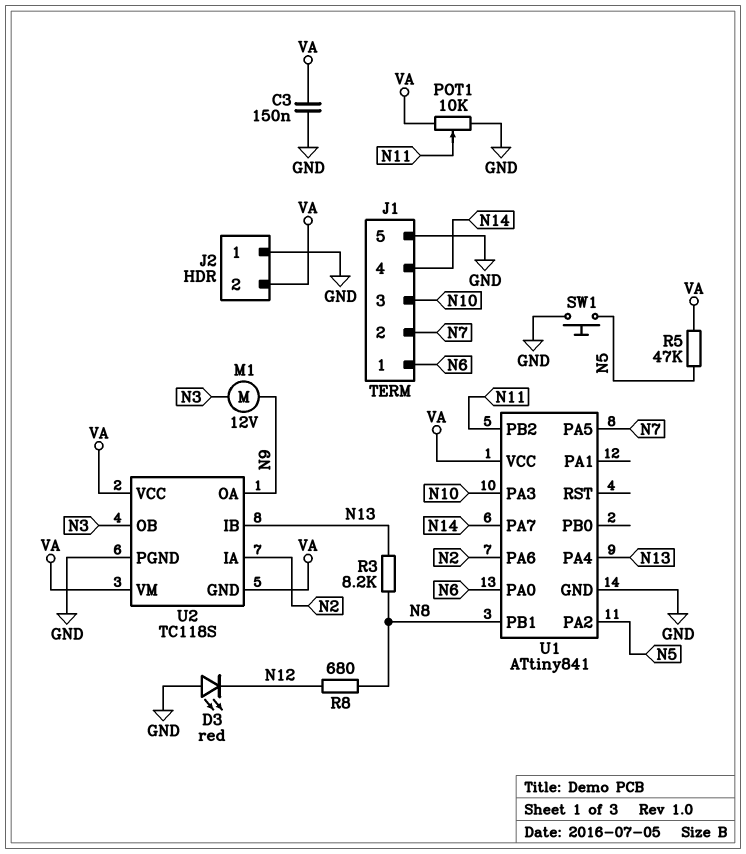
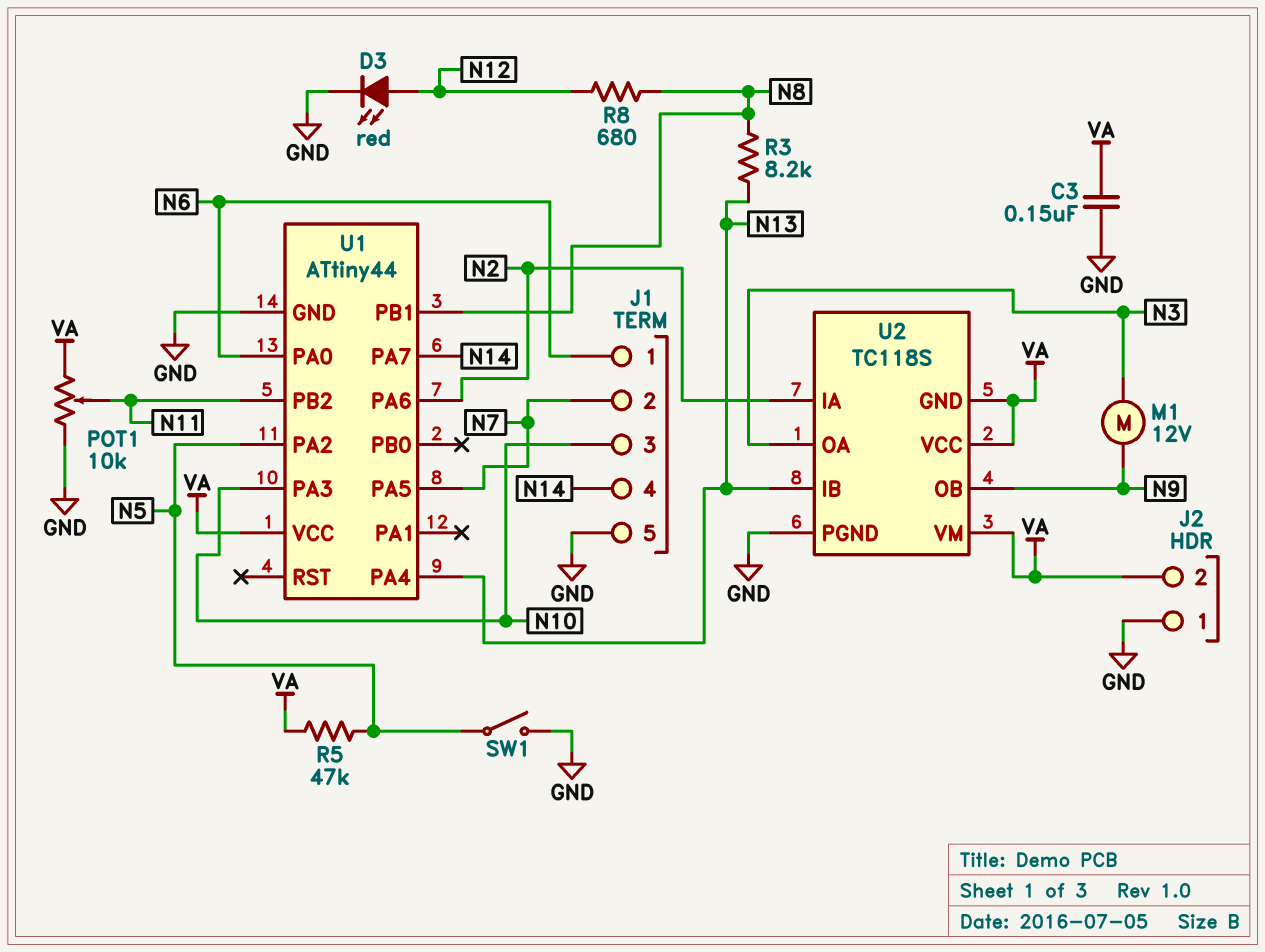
D3: LED red (A GND, K N12) -> LED red (A N12, K GND)
SW1: button (GND, N5) -> switch (GND, N5)
U1: ATtiny841 -> ATtiny44
U2 pin OA: N9 -> N3
U2 pin OB: N3 -> N9

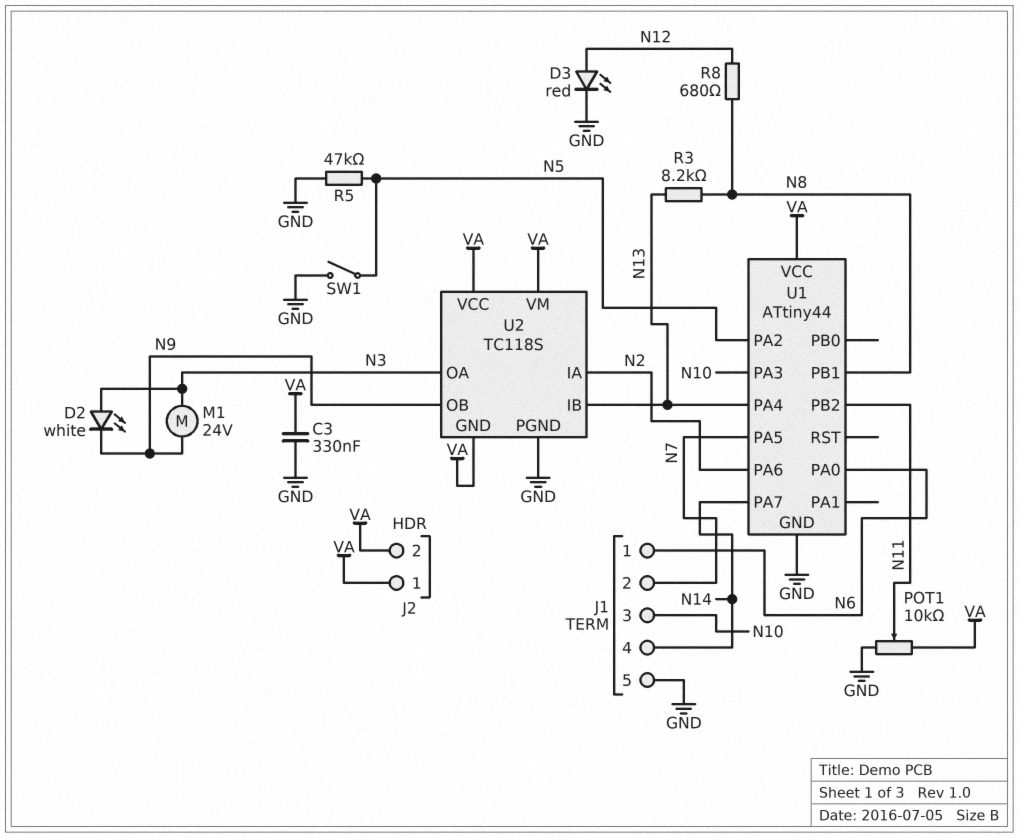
C3: 150nF (GND, VA) -> 330nF (GND, VA)
D2: none -> LED white (A N3, K N9)
J2 pin 1: GND -> VA
M1: motor 12V (N3, N9) -> motor 24V (N3, N9)
R5: 47k (N5, VA) -> 47k (GND, N5)

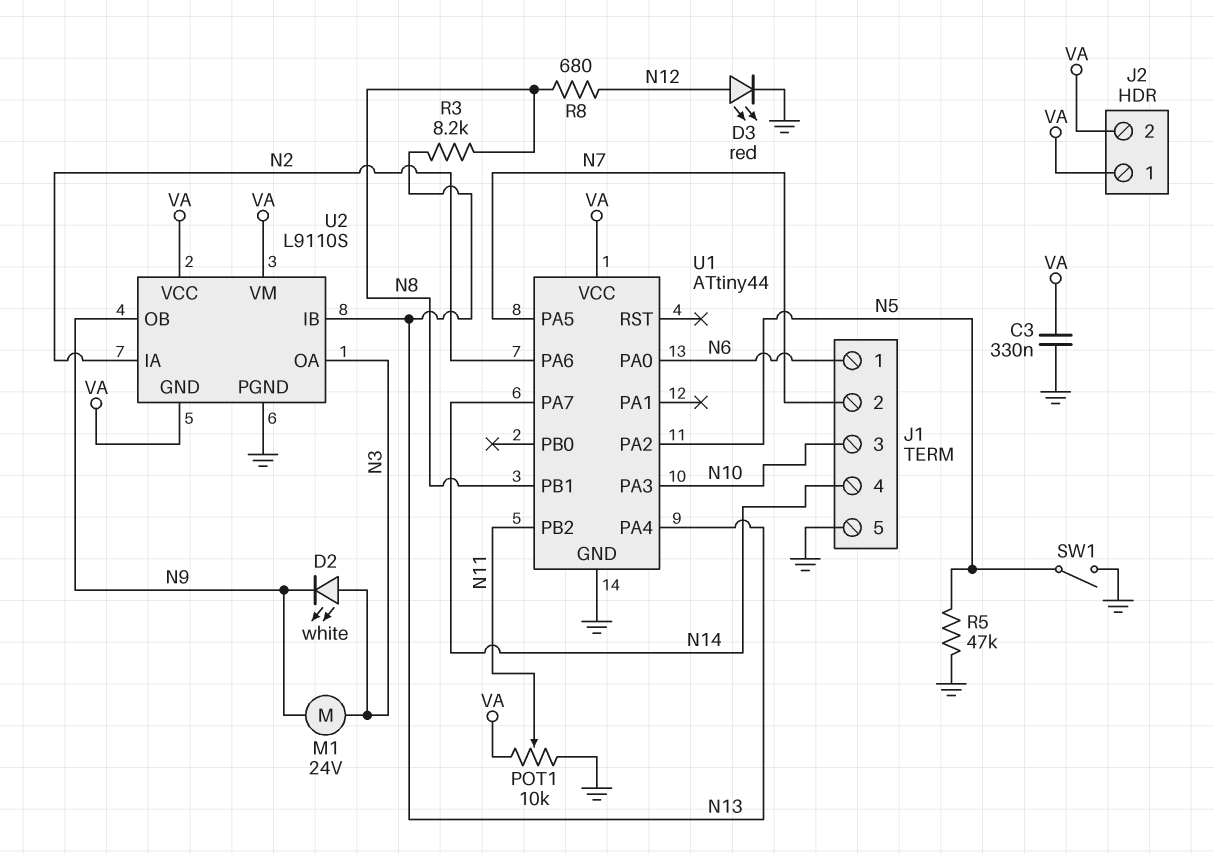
U2: TC118S -> L9110S

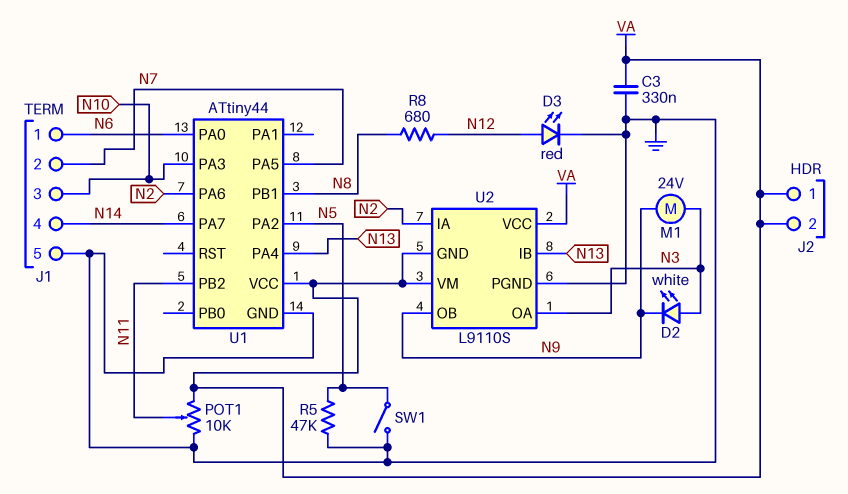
R3: 8.2k (N8, N13) -> none

